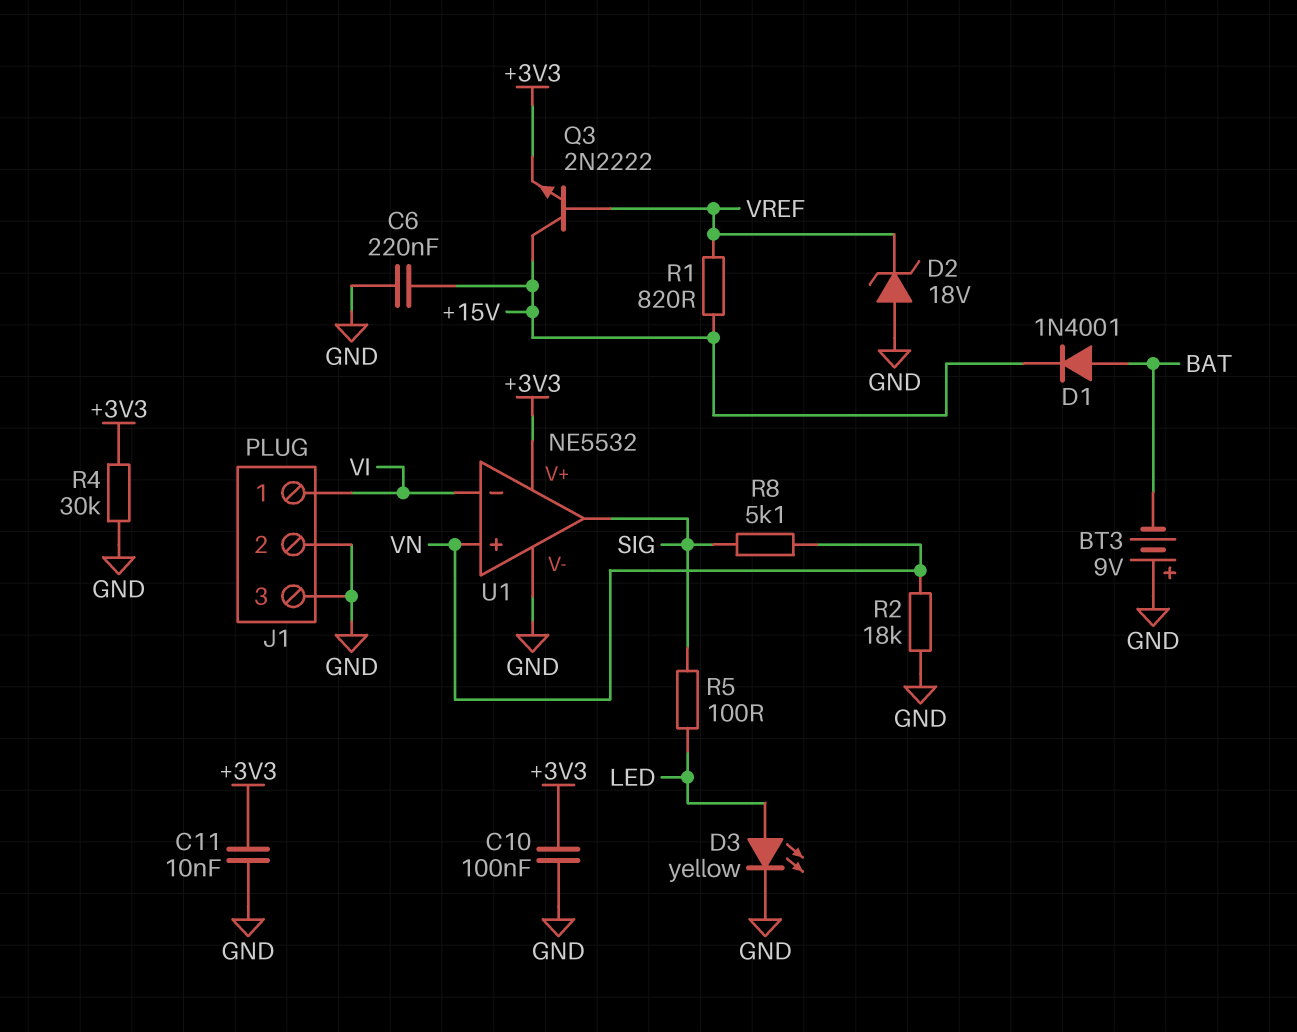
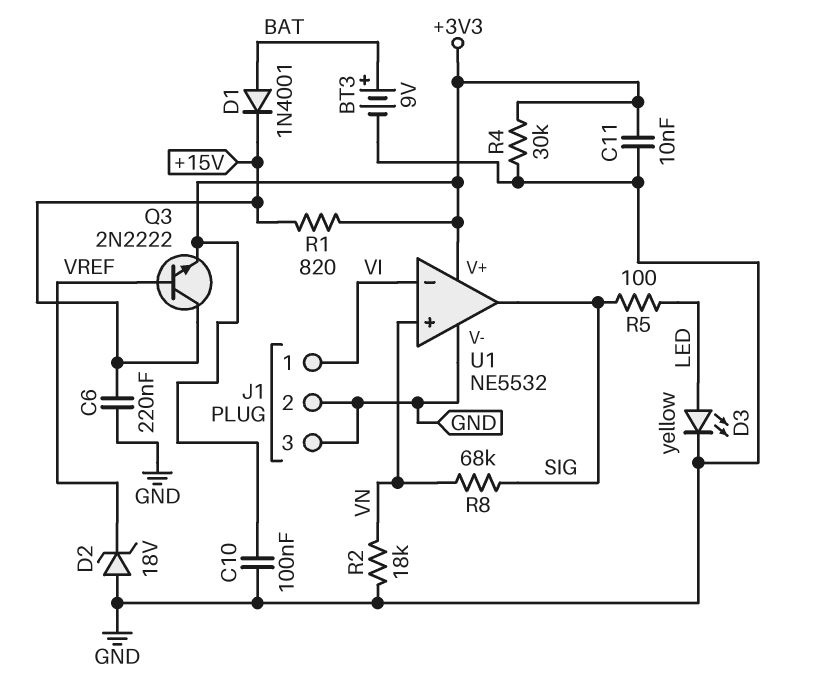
BT3: 9V (plus GND, minus BAT) -> 9V (plus BAT, minus GND)
R1: 820 (+15V, VREF) -> 820 (+3V3, +15V)
R8: 5.1k (SIG, VN) -> 68k (SIG, VN)

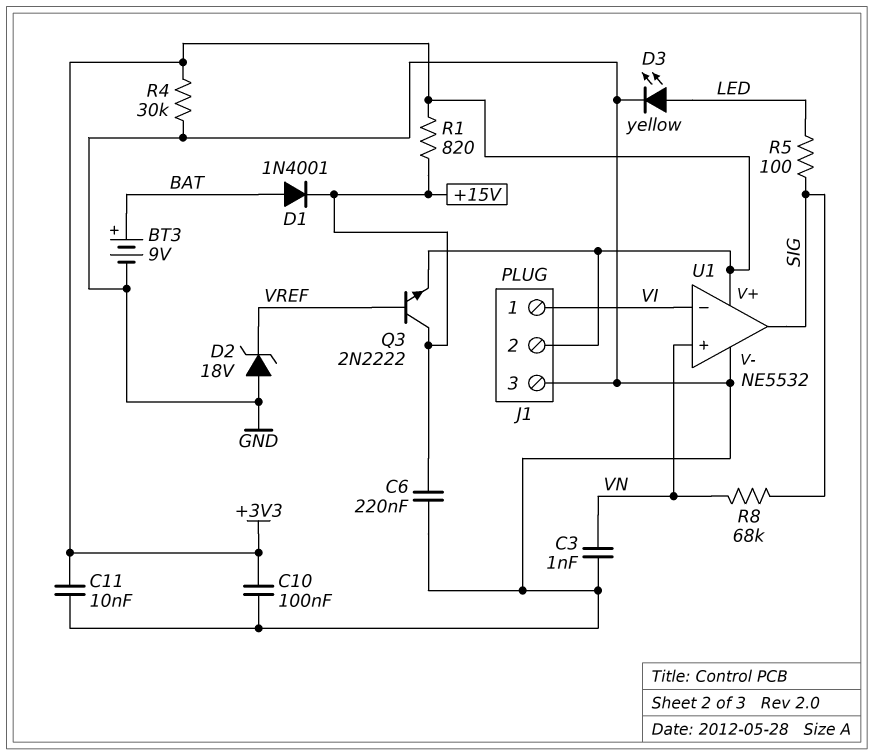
C3: none -> 1nF (GND, VN)
J1 pin 2: GND -> +3V3
R2: 18k (GND, VN) -> none

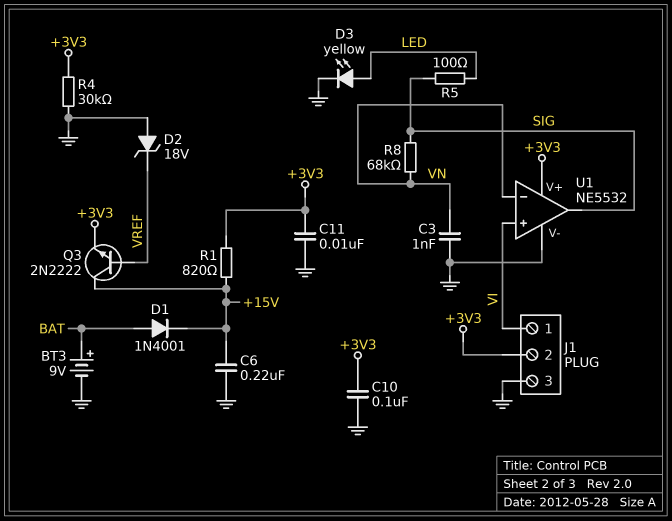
U1 pin in+: VN -> VI
U1 pin in-: VI -> VN

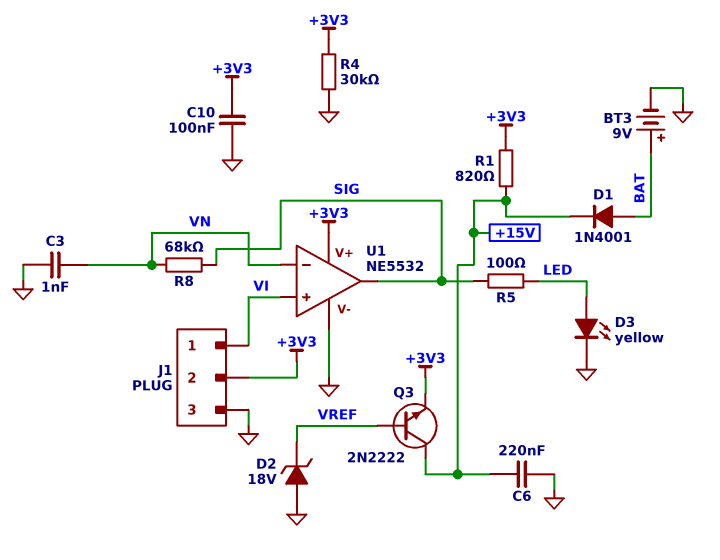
C11: 10nF (+3V3, GND) -> none

